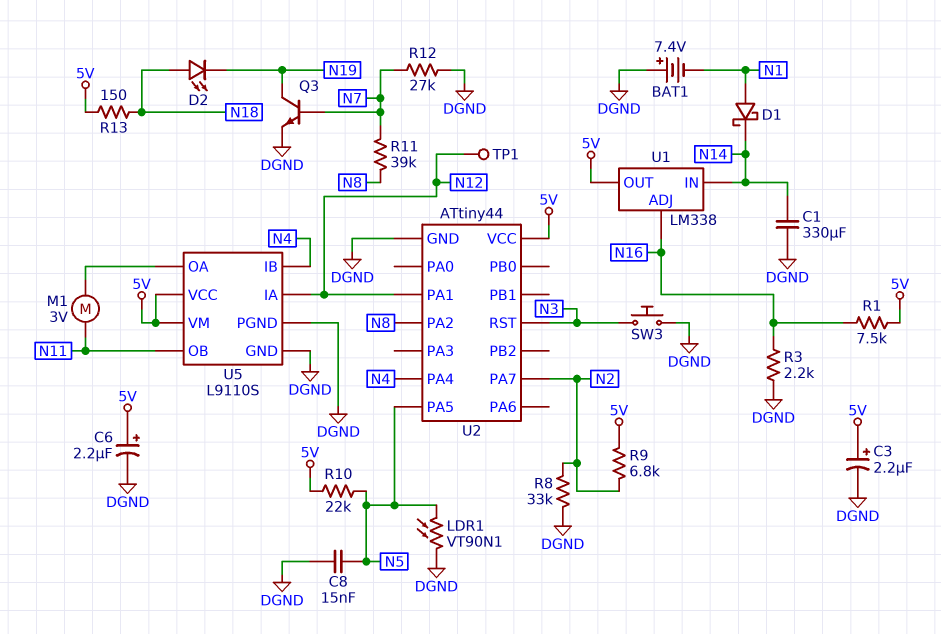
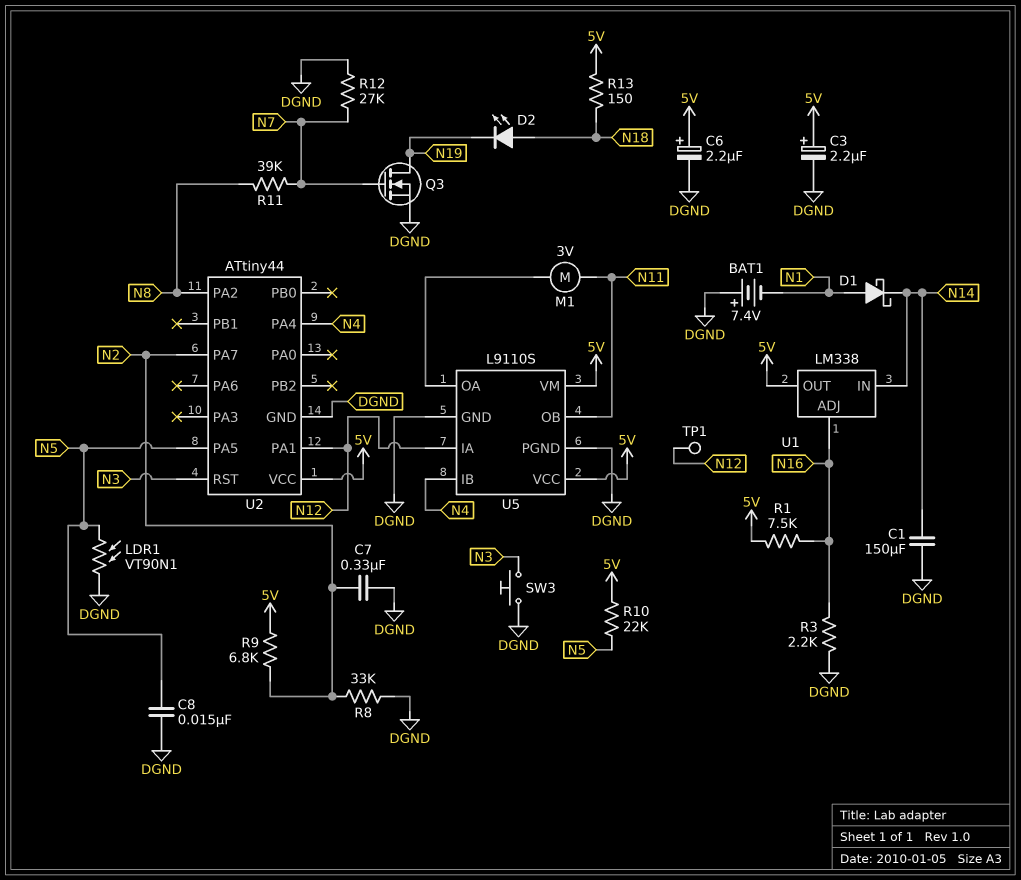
C1: 330uF (DGND, N14) -> 150uF (DGND, N14)
C7: none -> 330nF (DGND, N2)
Q3: NPN (B N7, C N19, E DGND) -> NMOS (G N7, D N19, S DGND)

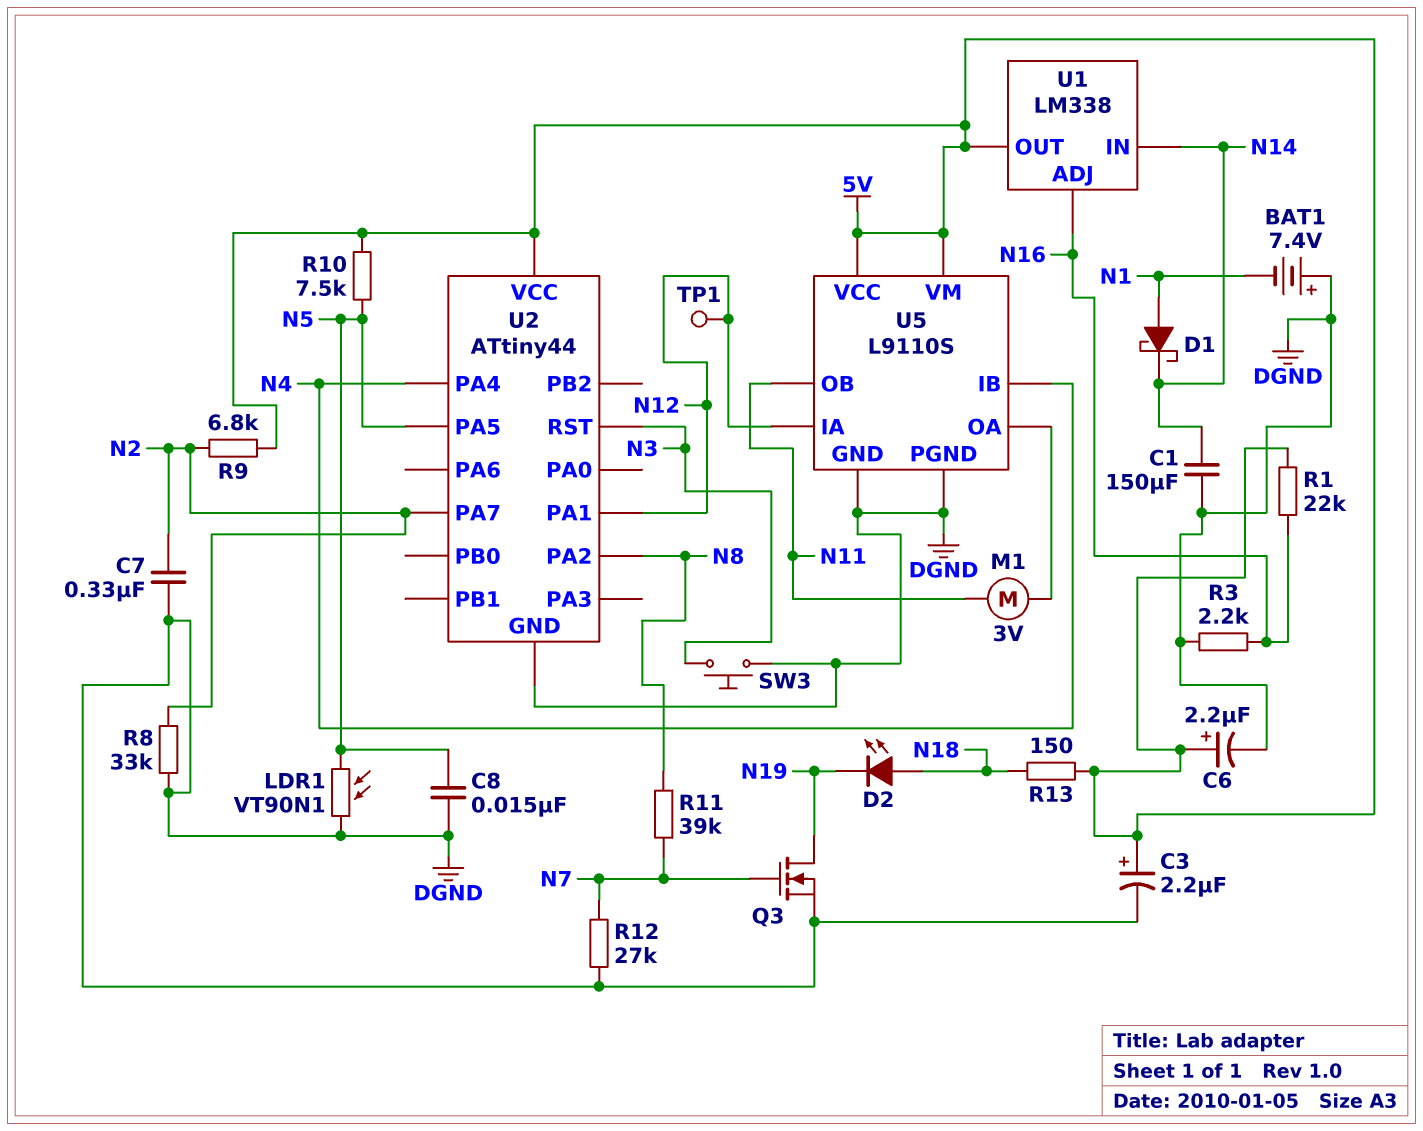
R1: 7.5k (5V, N16) -> 22k (5V, N16)
R10: 22k (5V, N5) -> 7.5k (5V, N5)

